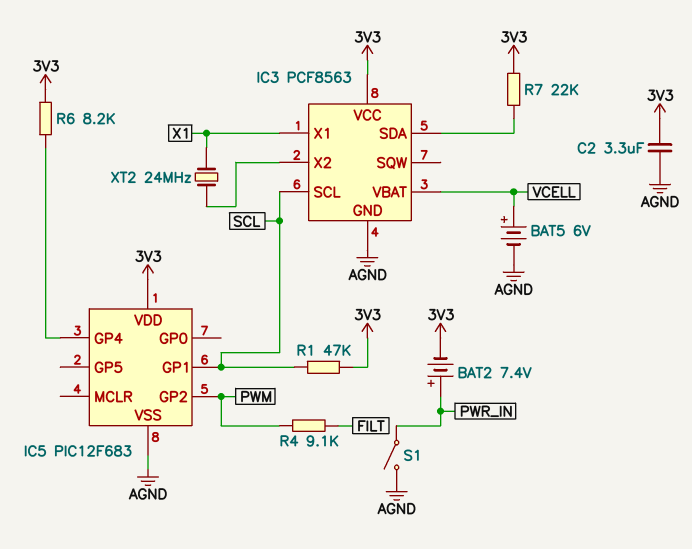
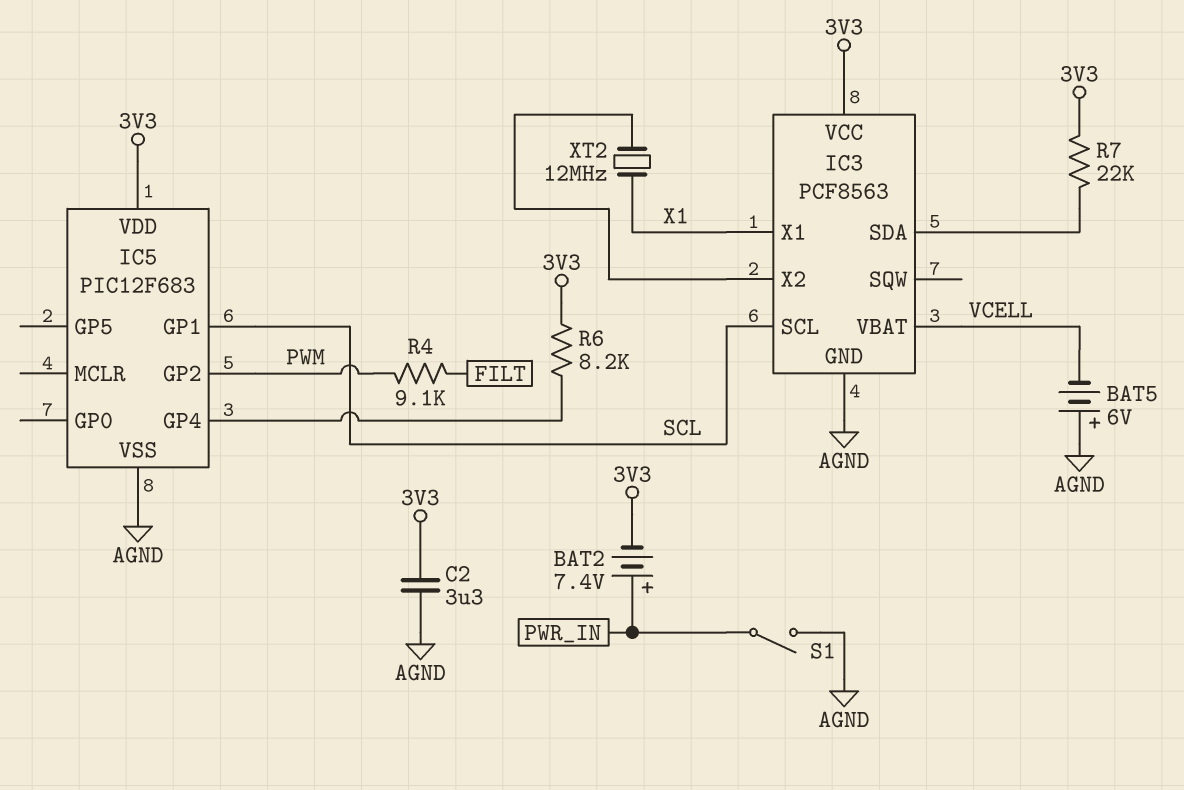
BAT5: 6V (plus VCELL, minus AGND) -> 6V (plus AGND, minus VCELL)
R1: 47k (3V3, SCL) -> none
XT2: 24MHz (IC3/X2, X1) -> 12MHz (IC3/X2, X1)

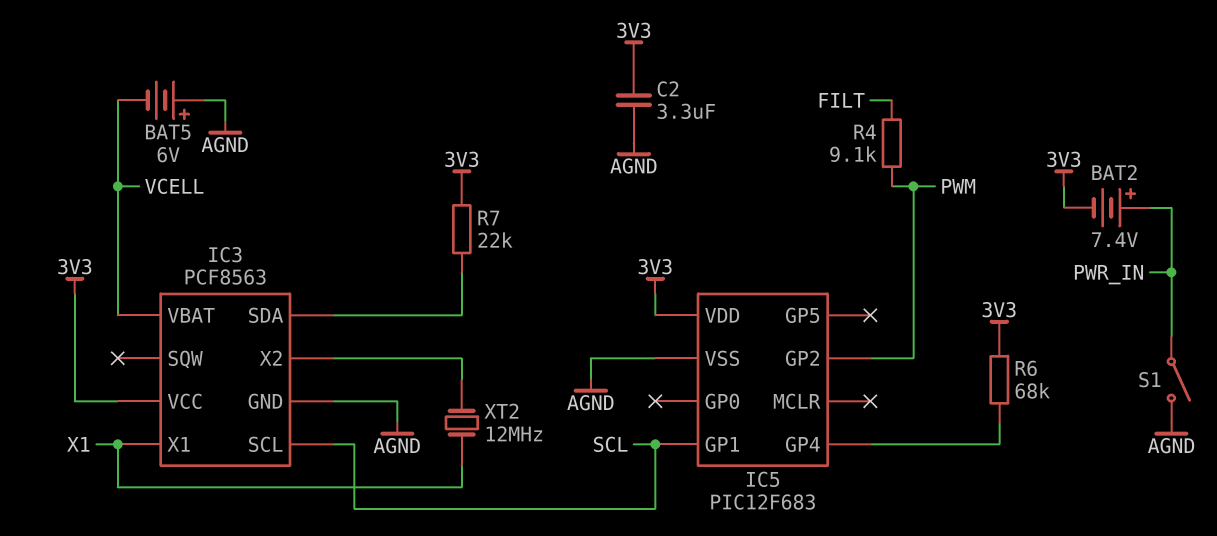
R6: 8.2k (3V3, IC5/GP4) -> 68k (3V3, IC5/GP4)

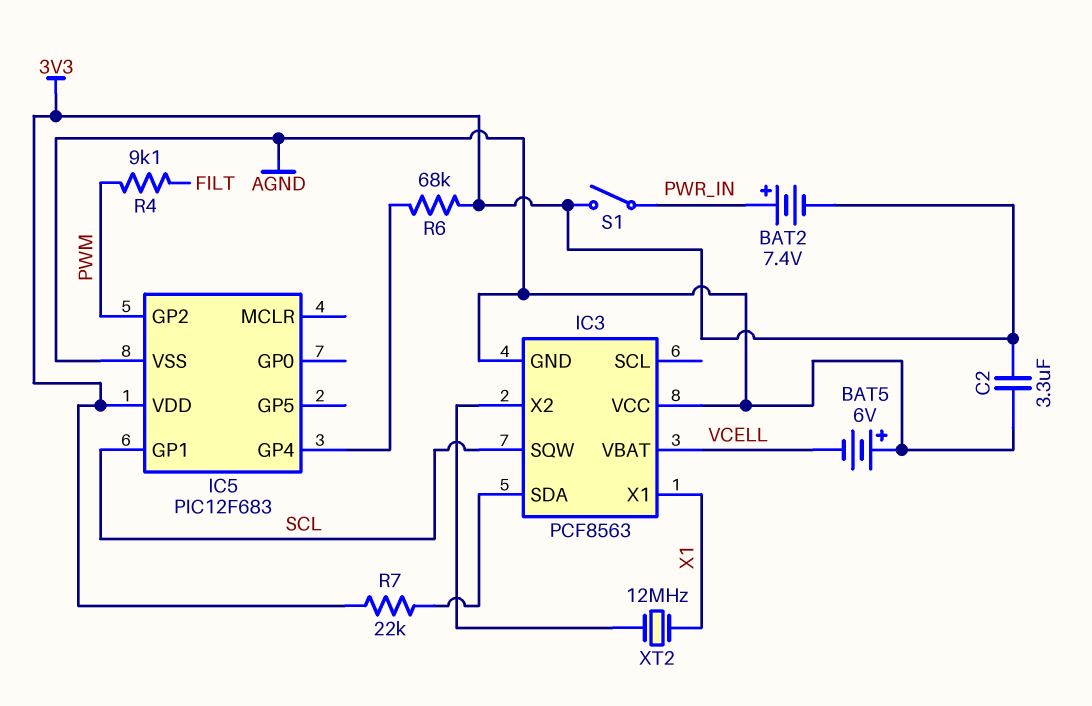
IC3 pin SCL: SCL -> none
IC3 pin SQW: none -> SCL
IC3 pin VCC: 3V3 -> AGND
S1: switch (AGND, PWR_IN) -> switch (3V3, PWR_IN)

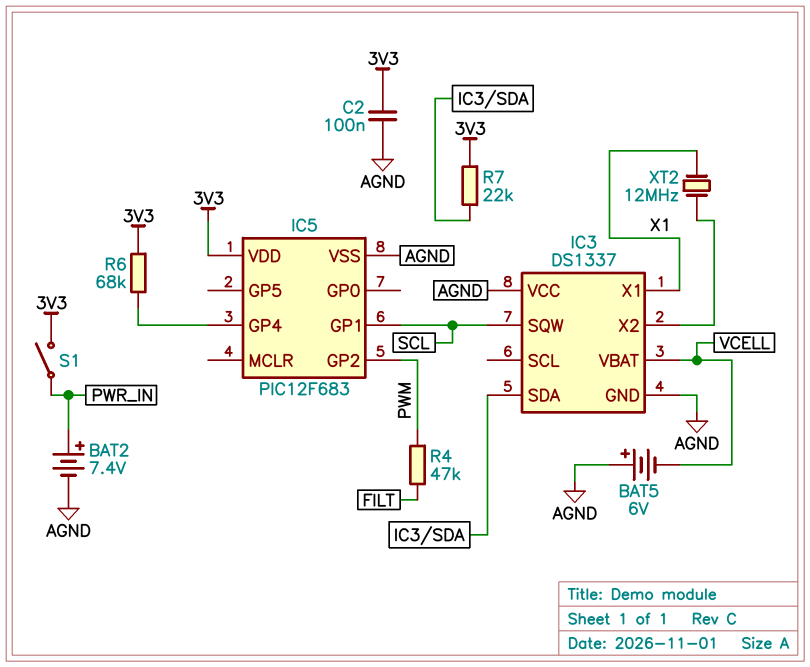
BAT2: 7.4V (plus PWR_IN, minus 3V3) -> 7.4V (plus PWR_IN, minus AGND)
C2: 3.3uF (3V3, AGND) -> 100nF (3V3, AGND)
IC3: PCF8563 -> DS1337
R4: 9.1k (FILT, PWM) -> 47k (FILT, PWM)

